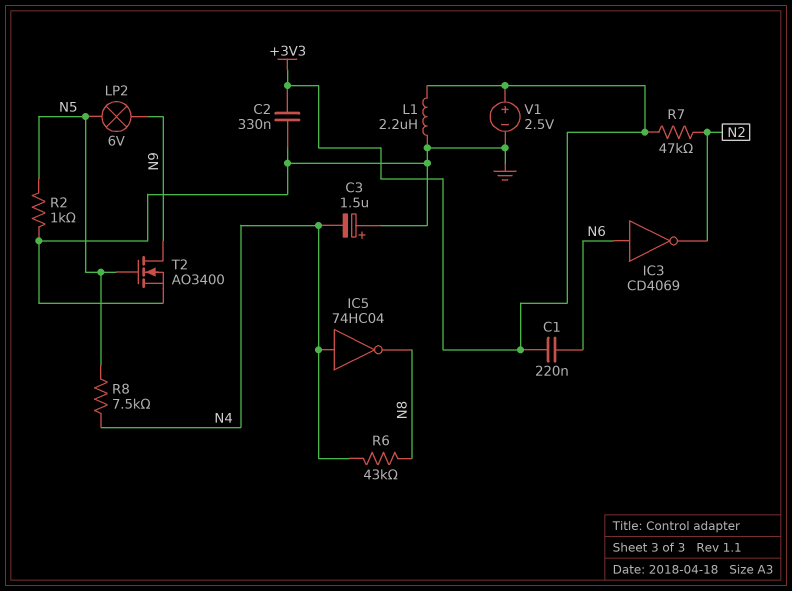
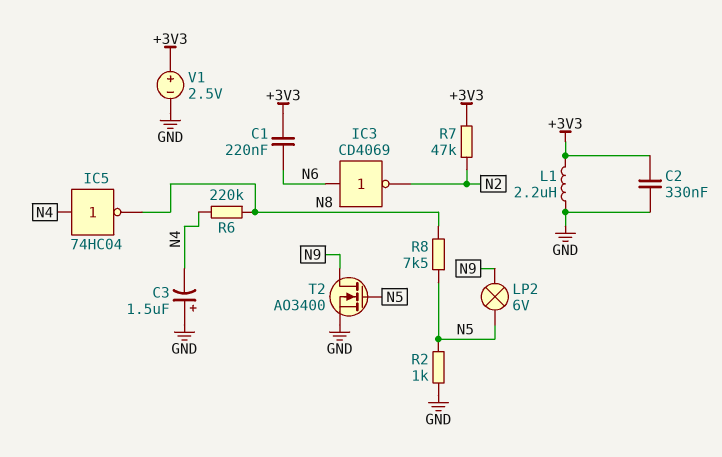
R6: 43k (N4, N8) -> 220k (N4, N8)
R8: 7.5k (N4, N5) -> 7.5k (N5, N8)

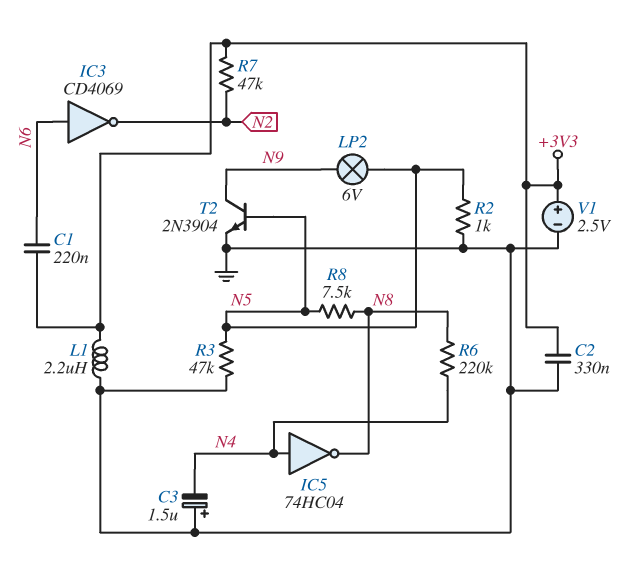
R3: none -> 47k (GND, N5)
T2: NMOS AO3400 (G N5, D N9, S GND) -> NPN 2N3904 (B N5, C N9, E GND)

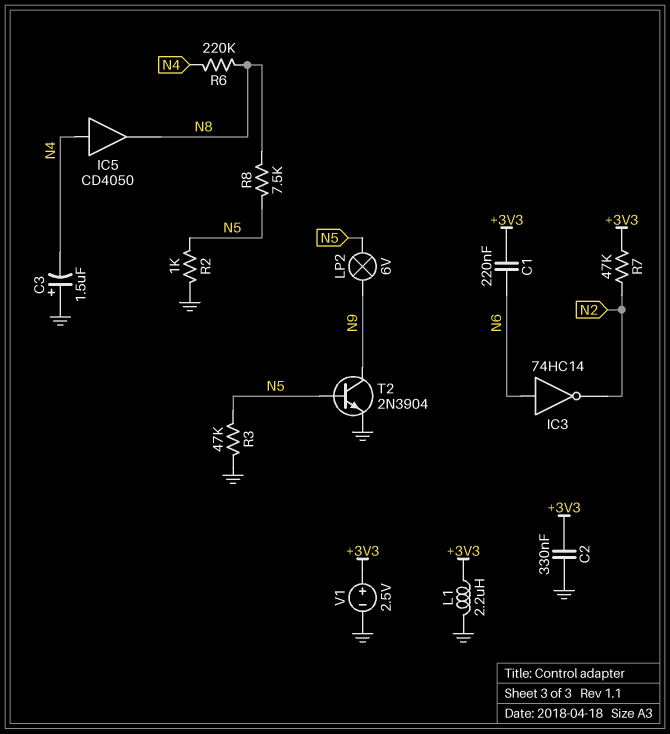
IC3: NOT CD4069 (in N6, out N2) -> NOT 74HC14 (in N6, out N2)
IC5: NOT 74HC04 (in N4, out N8) -> buffer CD4050 (in N4, out N8)

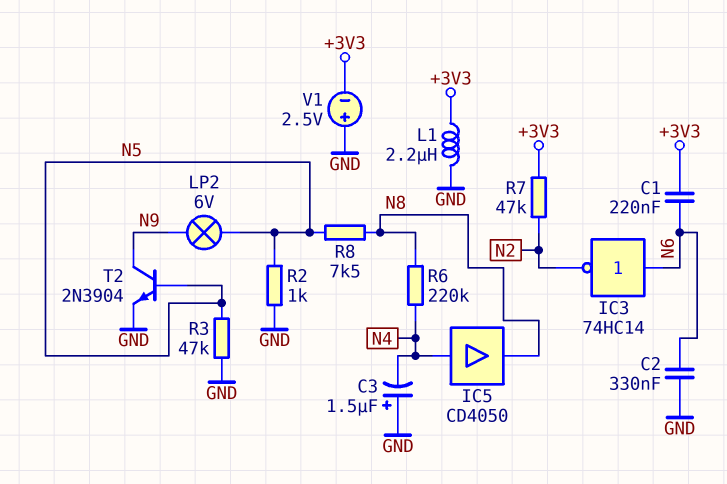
C2: 330nF (+3V3, GND) -> 330nF (GND, N6)
V1: 2.5V (plus +3V3, minus GND) -> 2.5V (plus GND, minus +3V3)

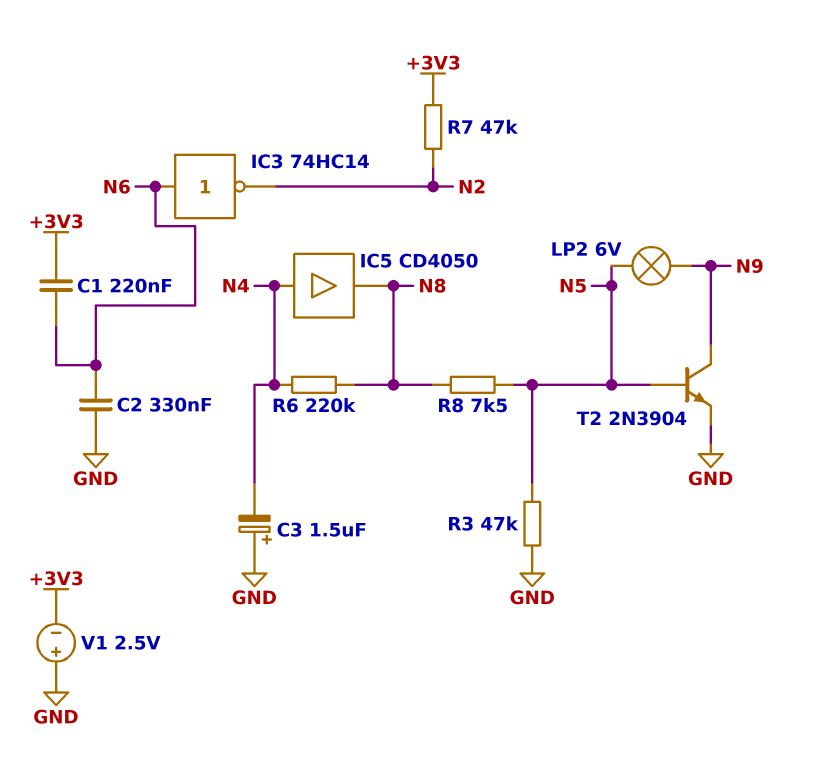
L1: 2.2uH (+3V3, GND) -> none
R2: 1k (GND, N5) -> none

